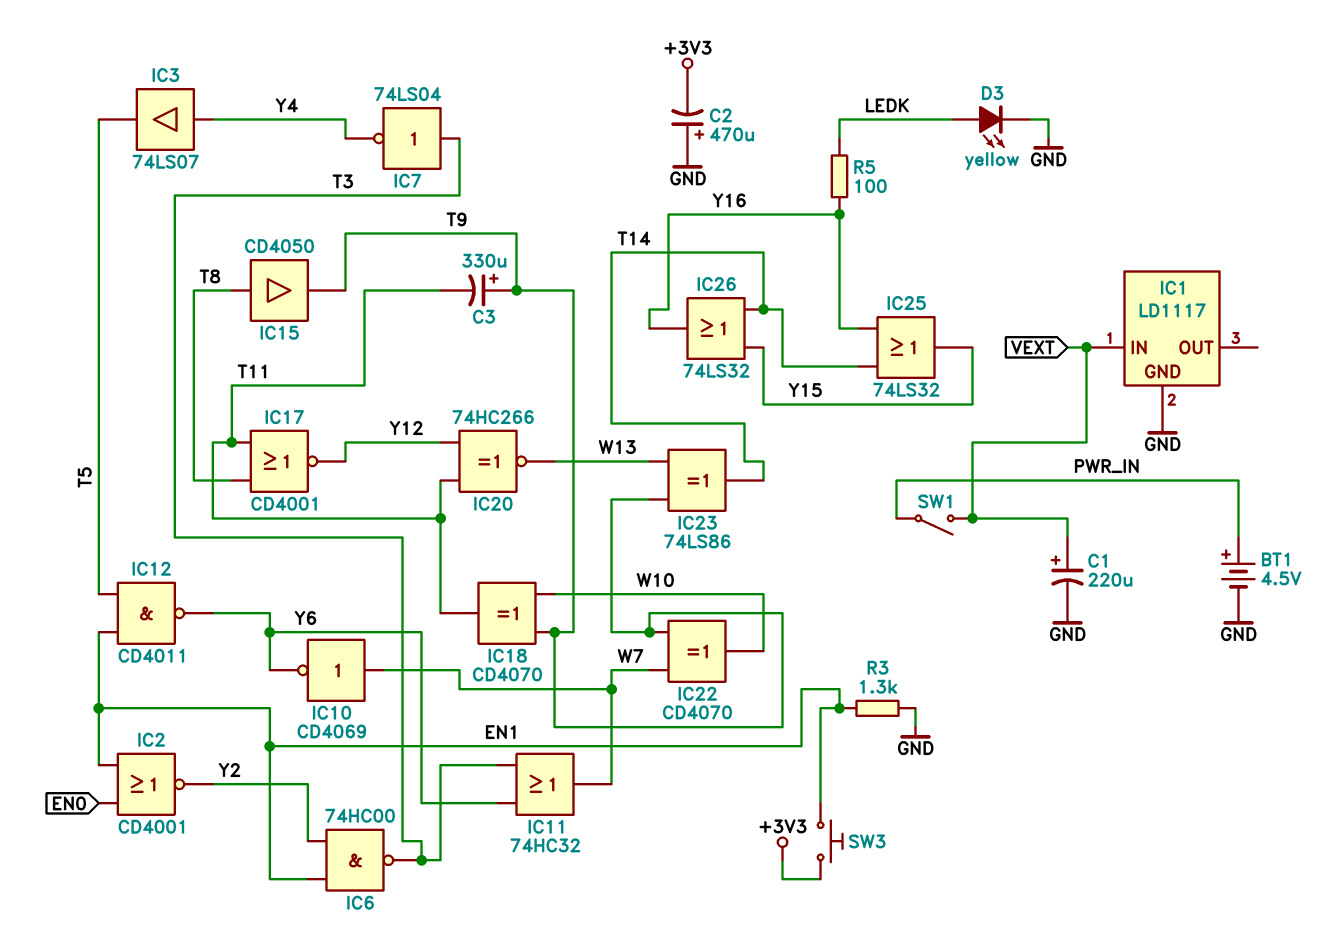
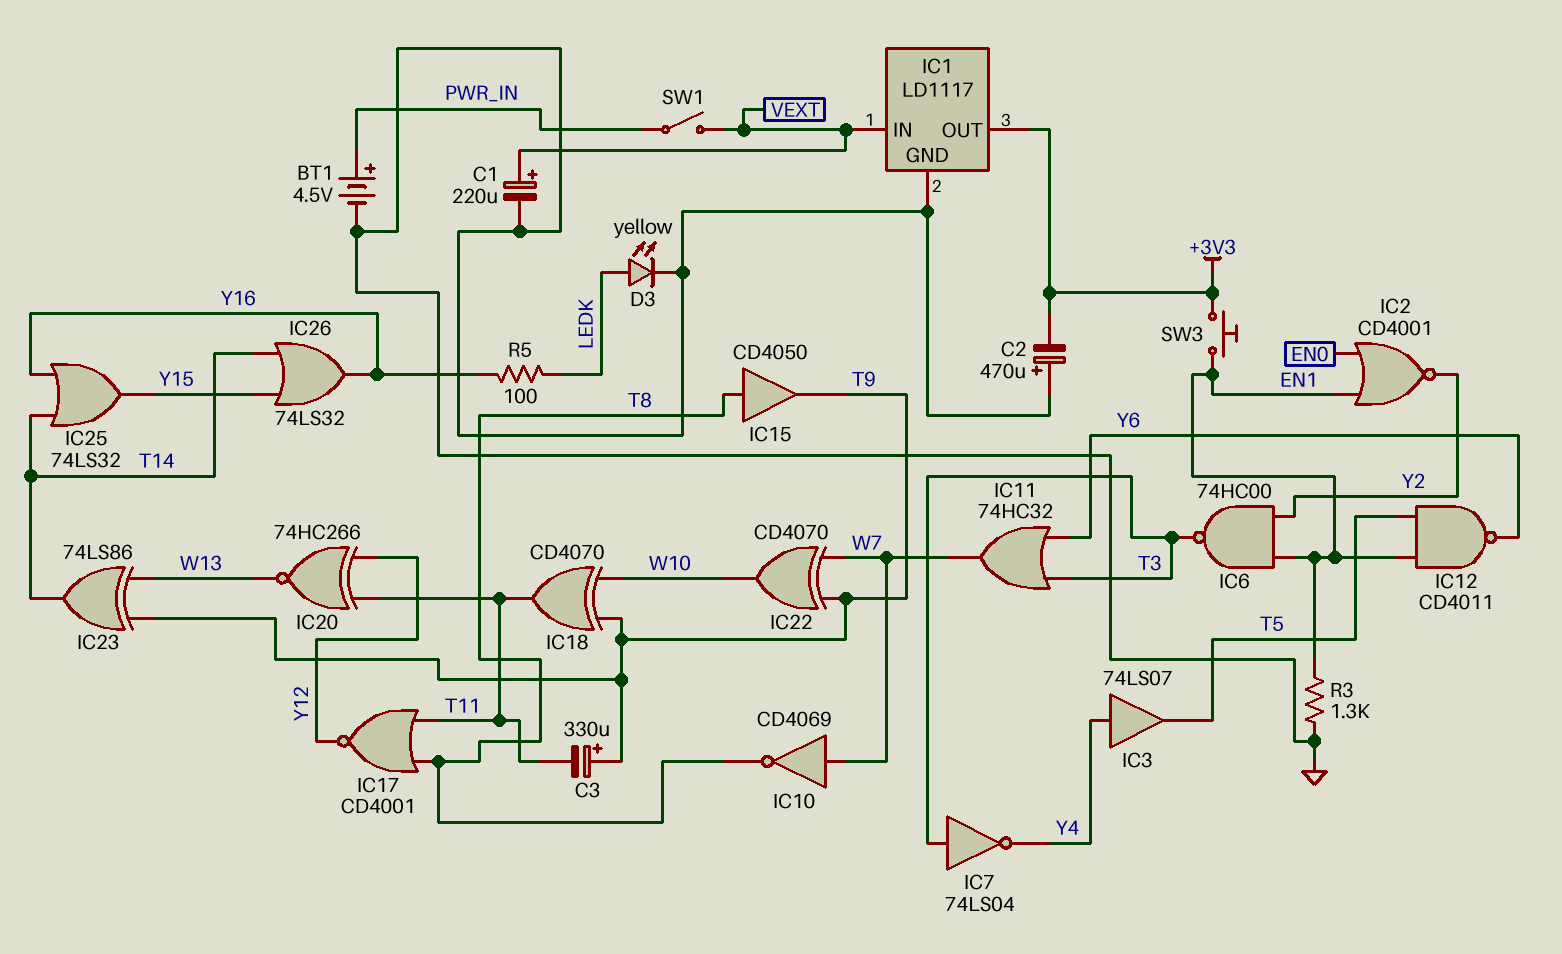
IC1 pin OUT: none -> +3V3
IC10: NOT CD4069 (in W7, out Y6) -> NOT CD4069 (in W7, out T8)

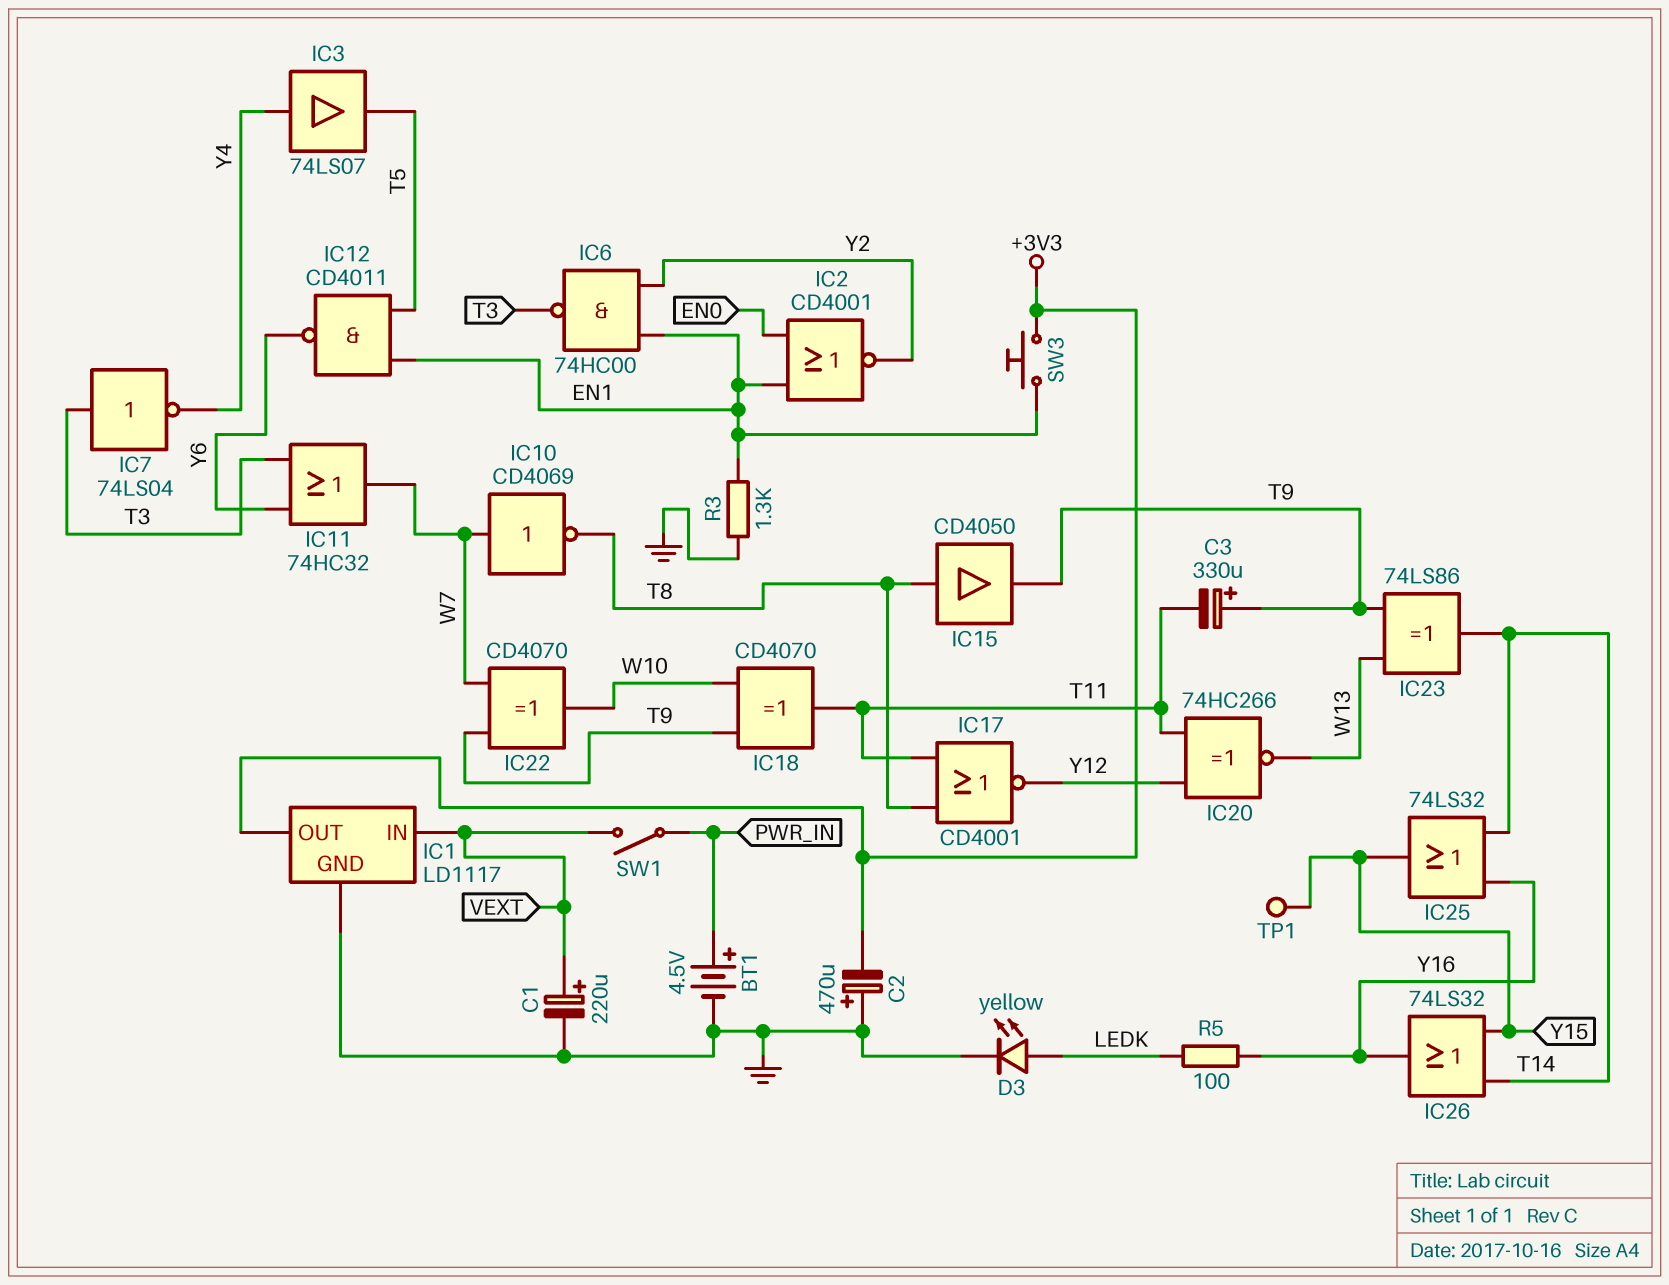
TP1: none -> test point (Y15)

